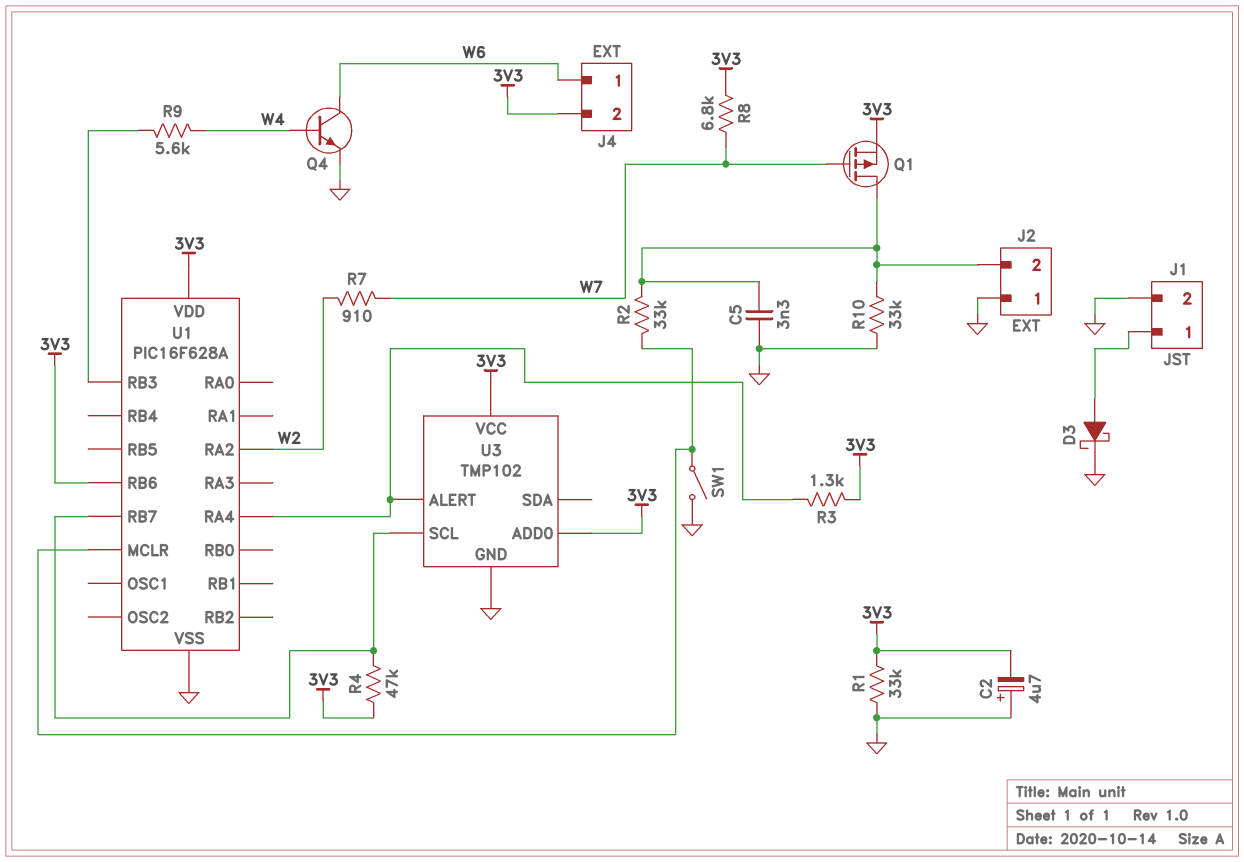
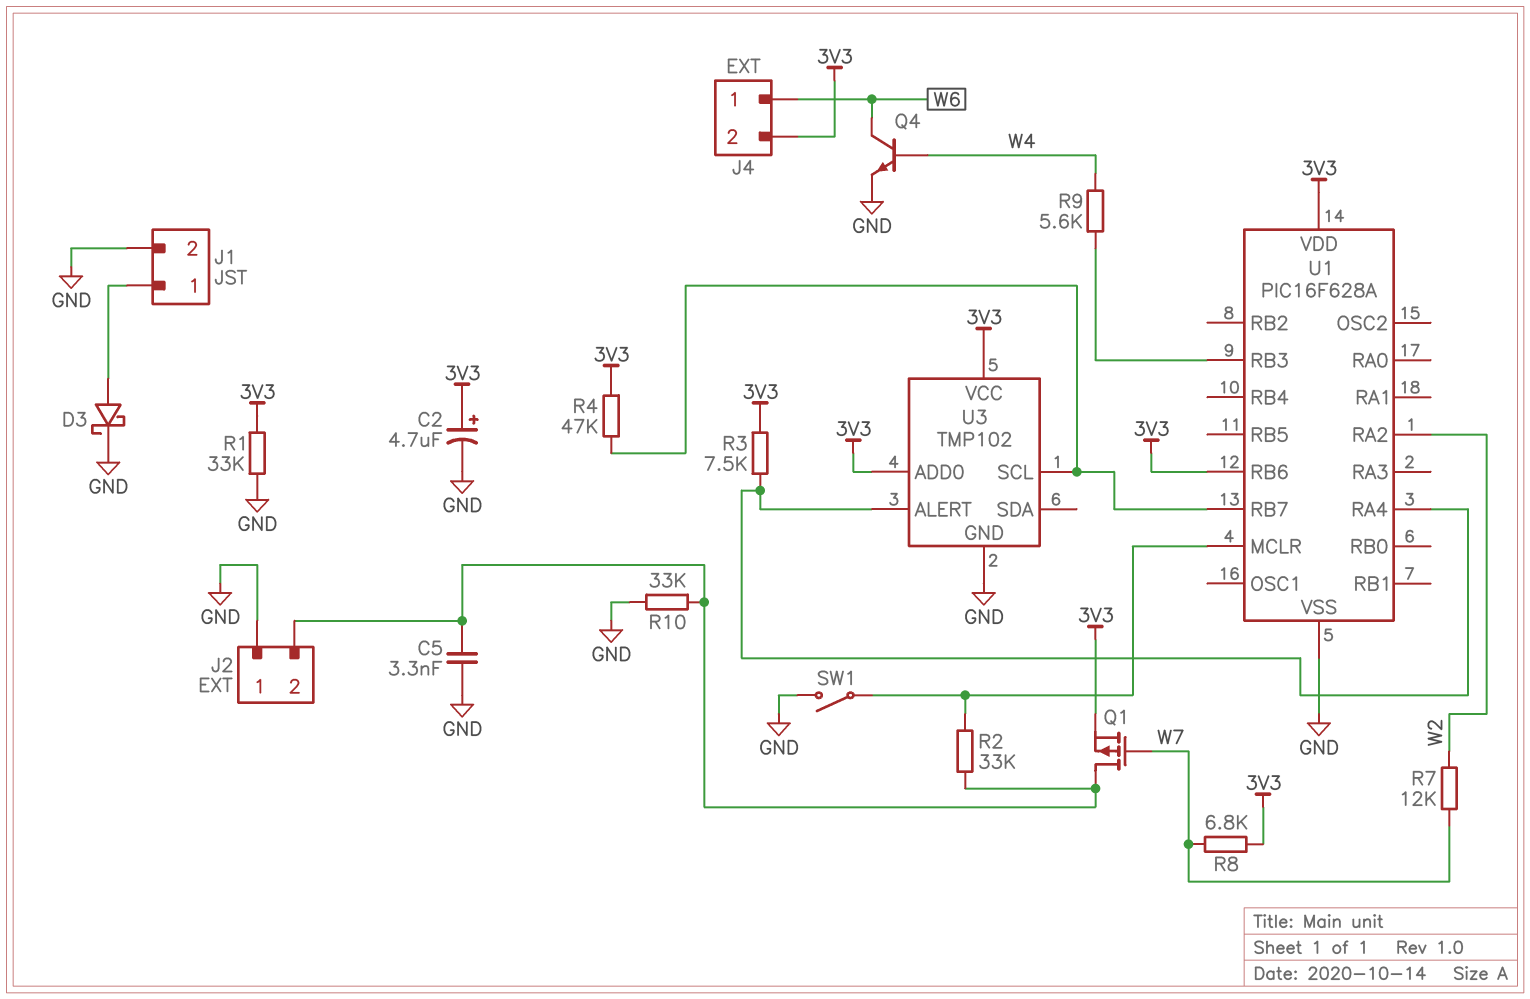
C2: 4.7uF (plus GND, minus 3V3) -> 4.7uF (plus 3V3, minus GND)
R3: 1.3k (3V3, U1/RA4) -> 7.5k (3V3, U1/RA4)
R7: 910 (W2, W7) -> 12k (W2, W7)

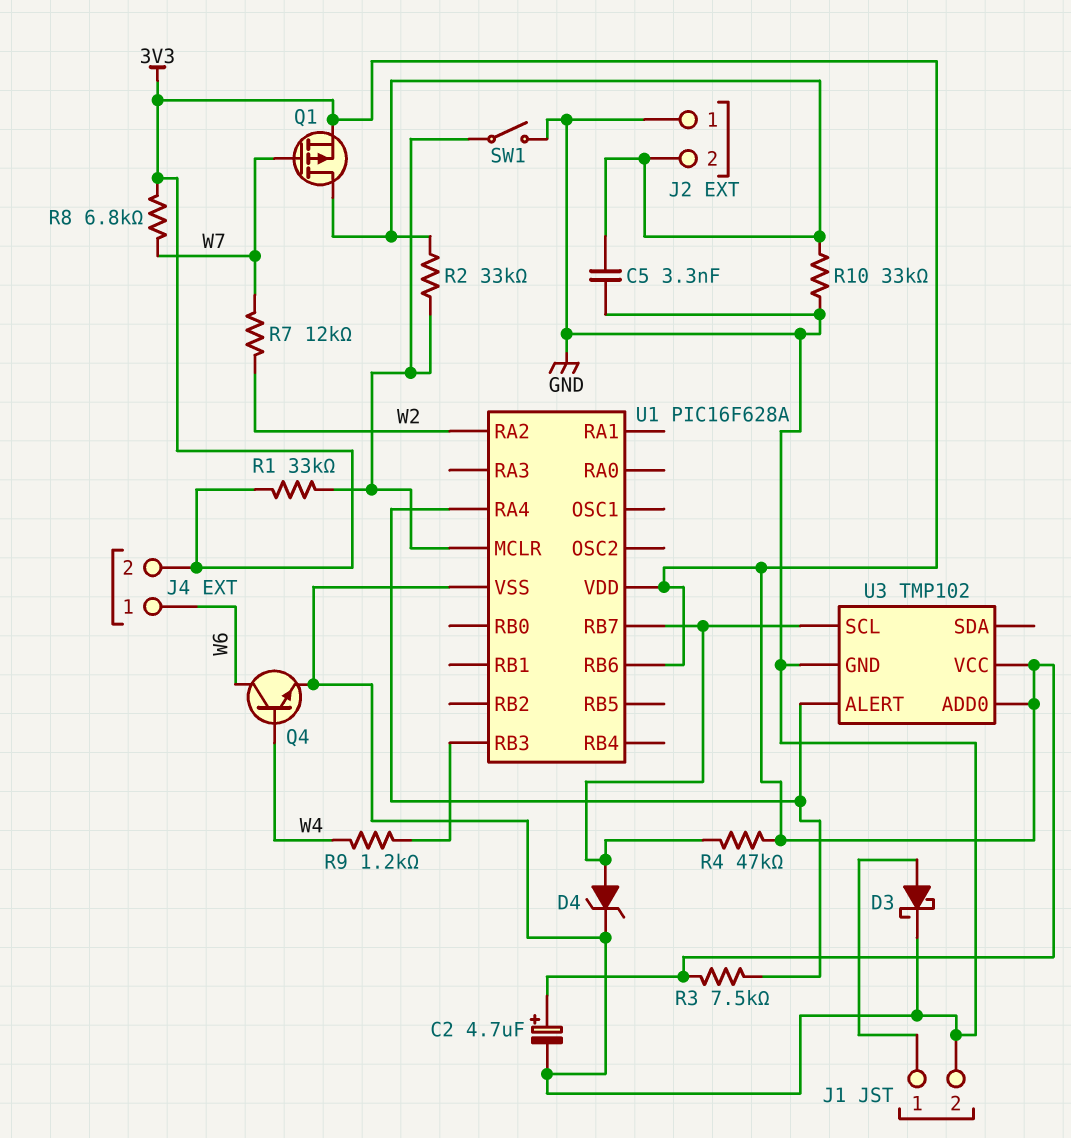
D4: none -> zener (A U1/RB7, K GND)
R1: 33k (3V3, GND) -> 33k (3V3, U1/MCLR)
R9: 5.6k (U1/RB3, W4) -> 1.2k (U1/RB3, W4)

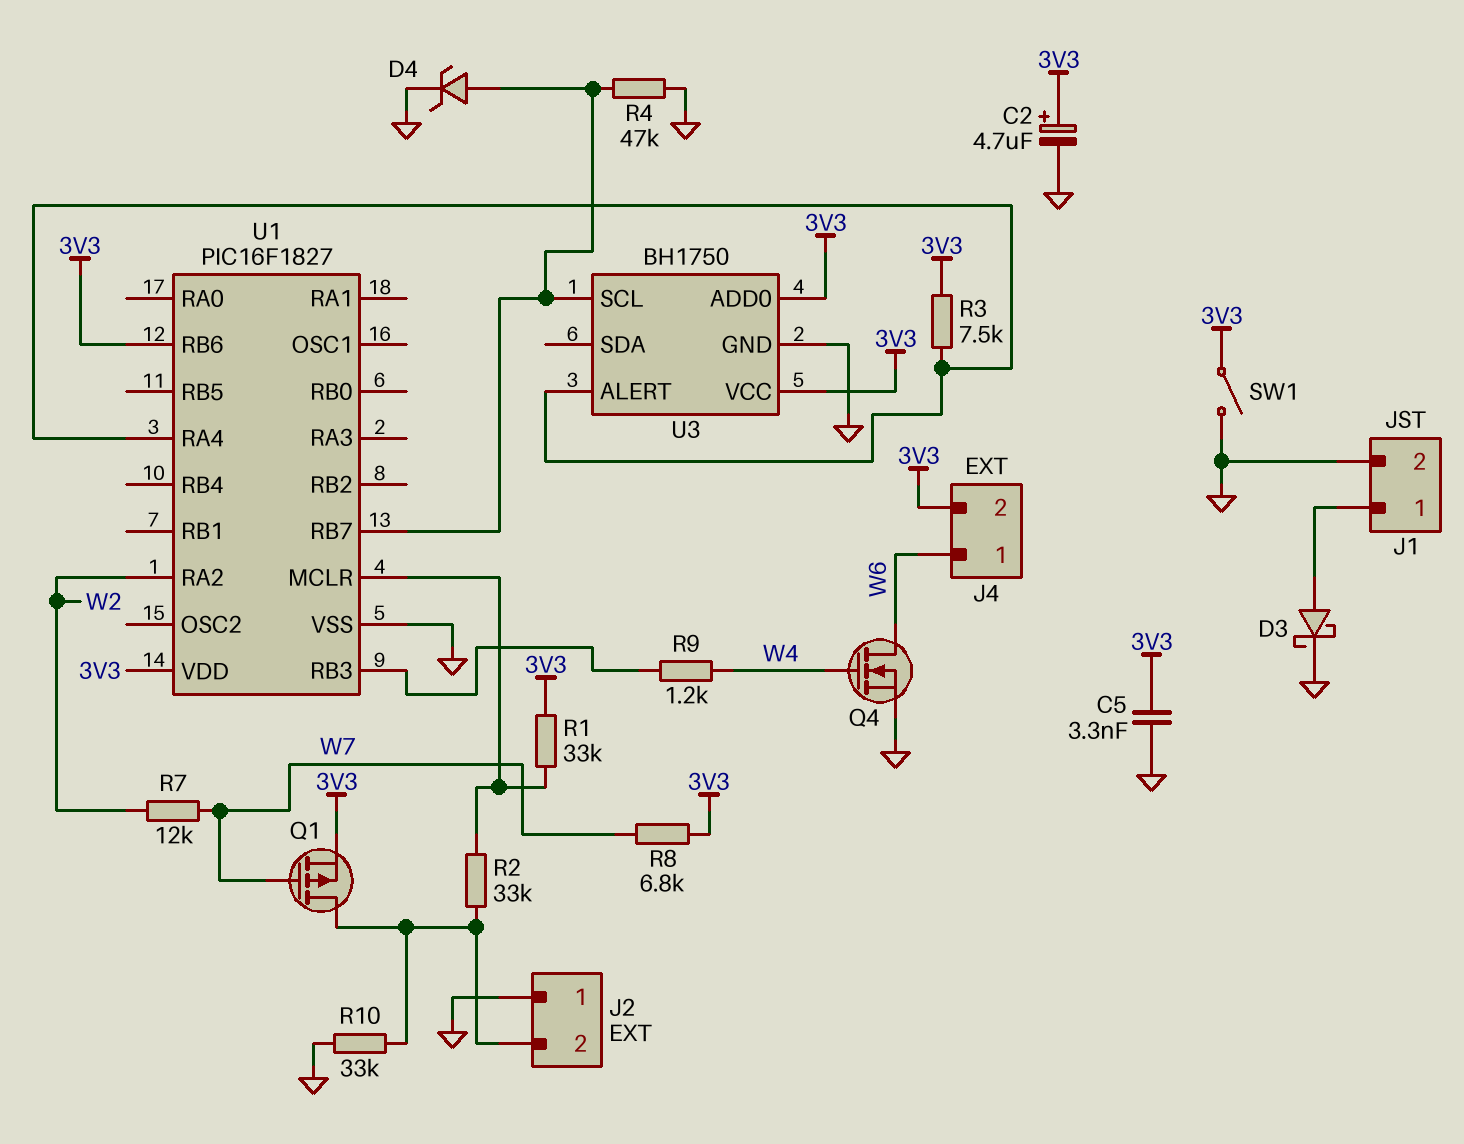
C5: 3.3nF (GND, J2/2) -> 3.3nF (3V3, GND)
Q4: NPN (B W4, C W6, E GND) -> NMOS (G W4, D W6, S GND)
R4: 47k (3V3, U1/RB7) -> 47k (GND, U1/RB7)
SW1: switch (GND, U1/MCLR) -> switch (3V3, GND)
U1: PIC16F628A -> PIC16F1827
U3: TMP102 -> BH1750

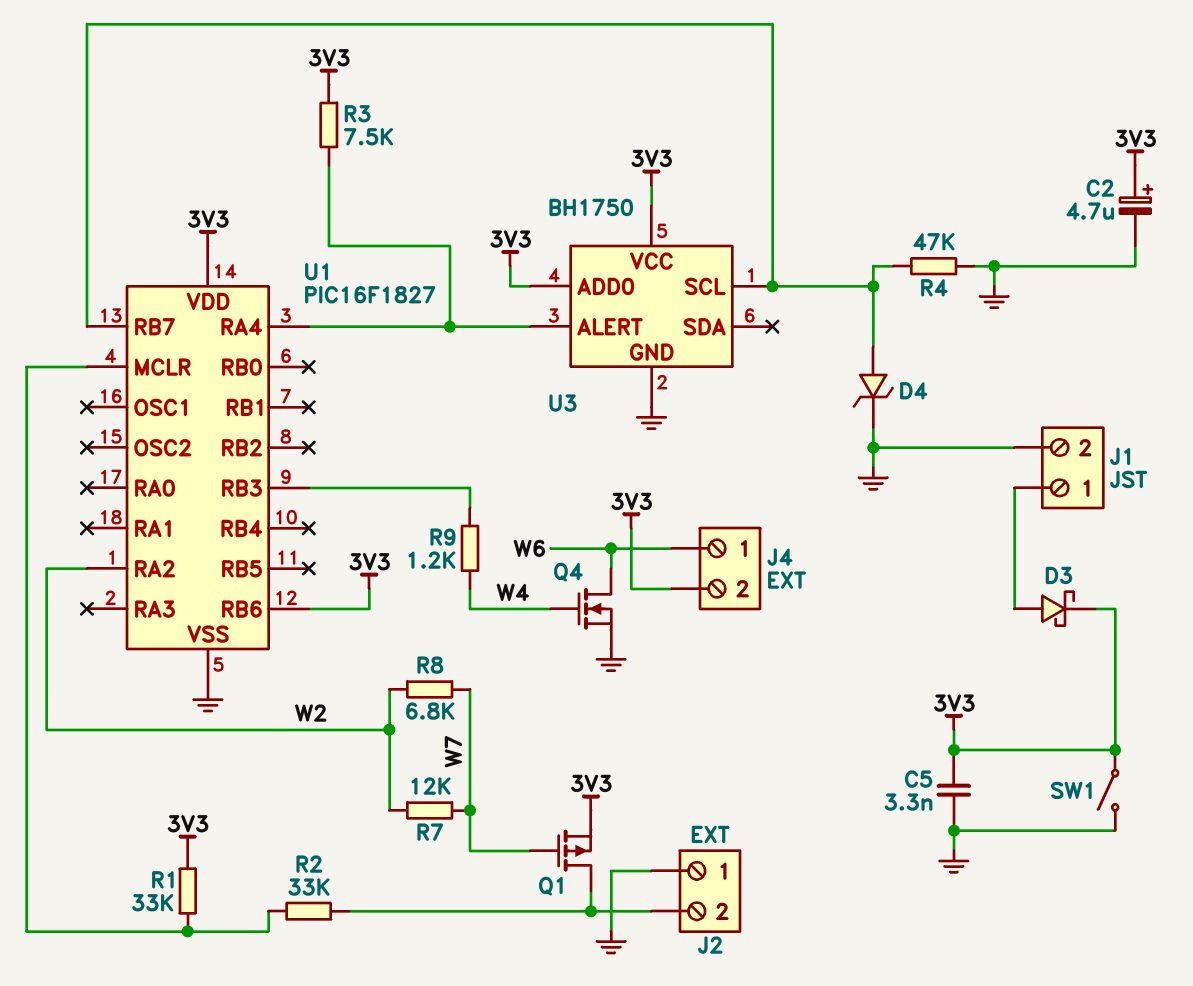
D3: schottky (A J1/1, K GND) -> schottky (A J1/1, K 3V3)
R8: 6.8k (3V3, W7) -> 6.8k (W2, W7)
R10: 33k (GND, J2/2) -> none

